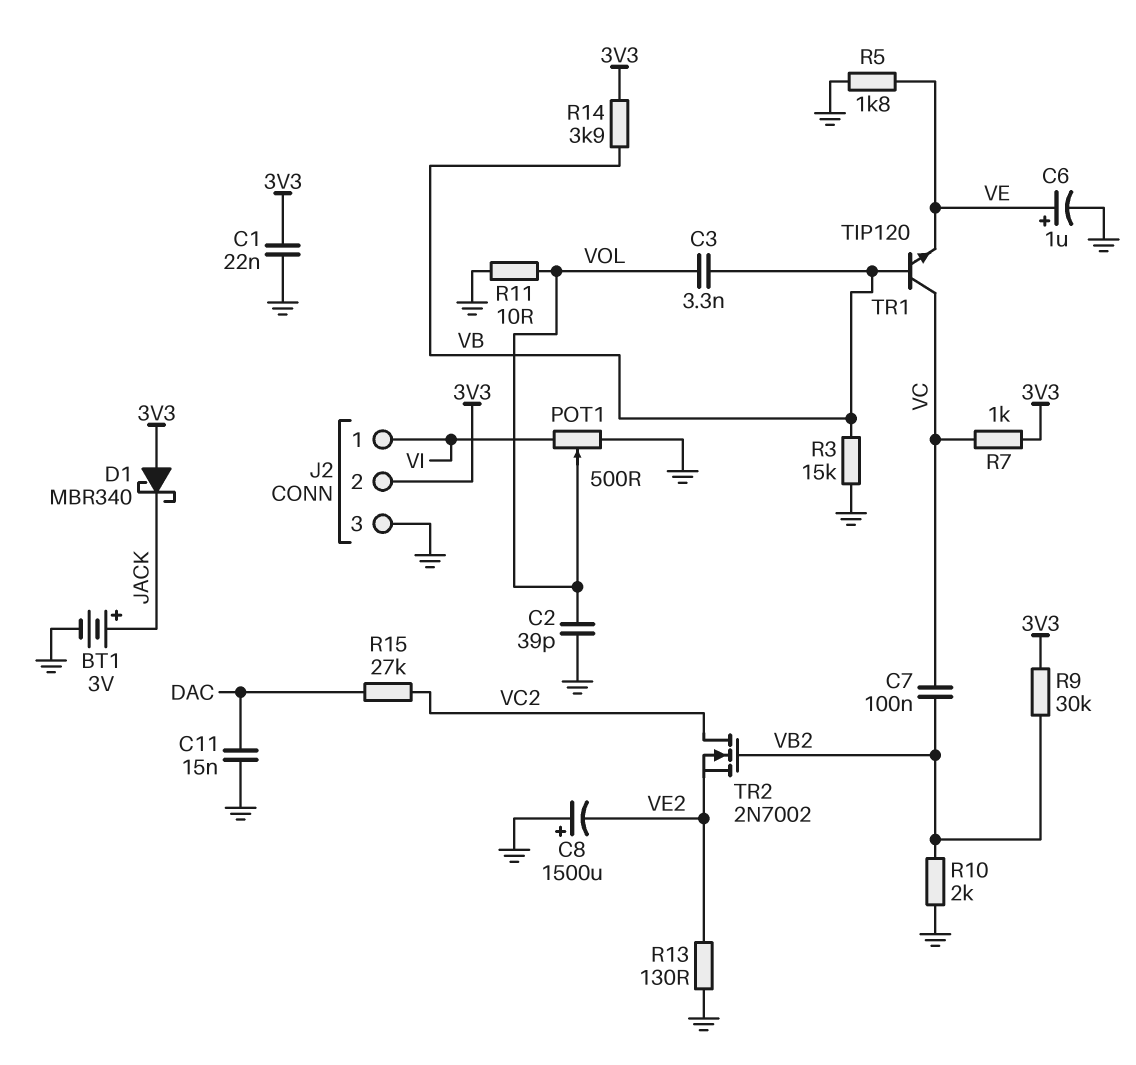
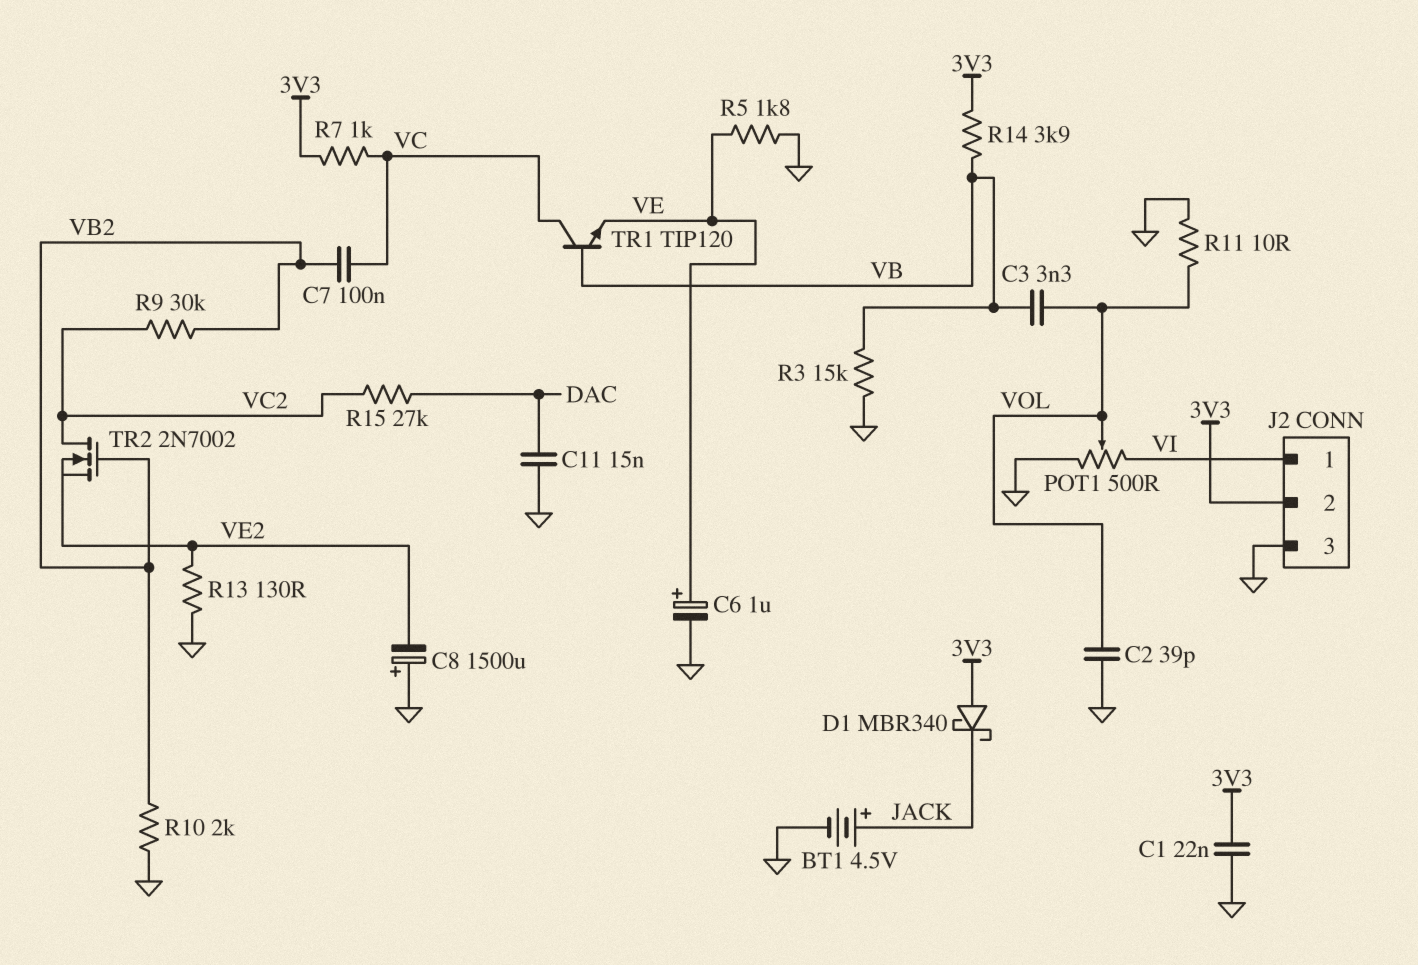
BT1: 3V (plus JACK, minus GND) -> 4.5V (plus JACK, minus GND)
R9: 30k (3V3, VB2) -> 30k (VB2, VC2)

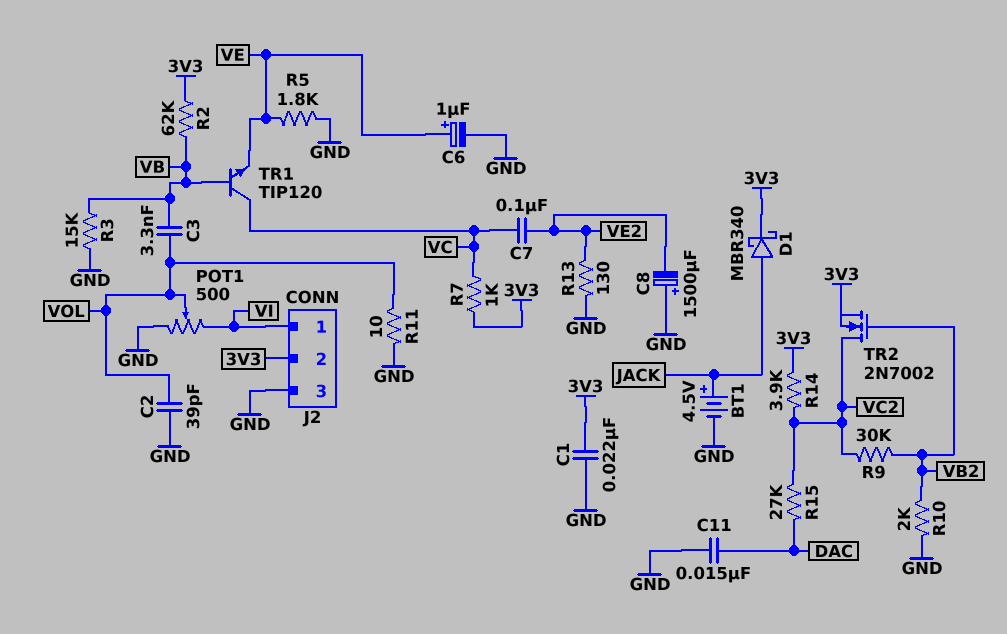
C7: 100nF (VB2, VC) -> 100nF (VC, VE2)
D1: schottky MBR340 (A 3V3, K JACK) -> schottky MBR340 (A JACK, K 3V3)
R2: none -> 62k (3V3, VB)
R14: 3.9k (3V3, VB) -> 3.9k (3V3, VC2)
TR2: NMOS 2N7002 (G VB2, D VC2, S VE2) -> NMOS 2N7002 (G VB2, D VC2, S 3V3)

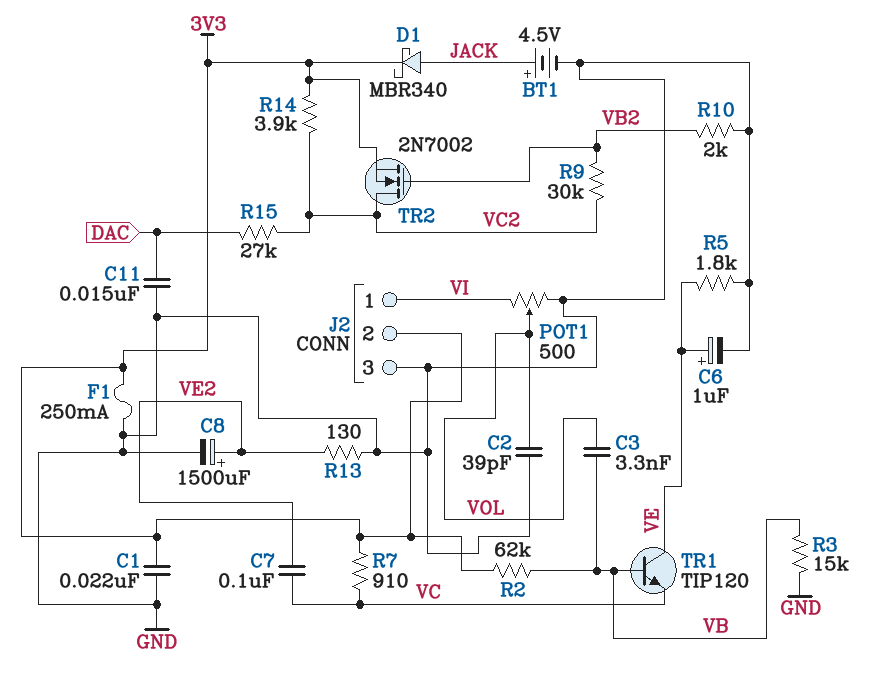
C8: 1500uF (plus GND, minus VE2) -> 1500uF (plus VE2, minus GND)
F1: none -> 250mA (3V3, GND)
R7: 1k (3V3, VC) -> 910 (3V3, VC)
R11: 10 (GND, VOL) -> none
TR1: NPN TIP120 (B VB, C VC, E VE) -> NPN TIP120 (B VB, C VE, E VC)

